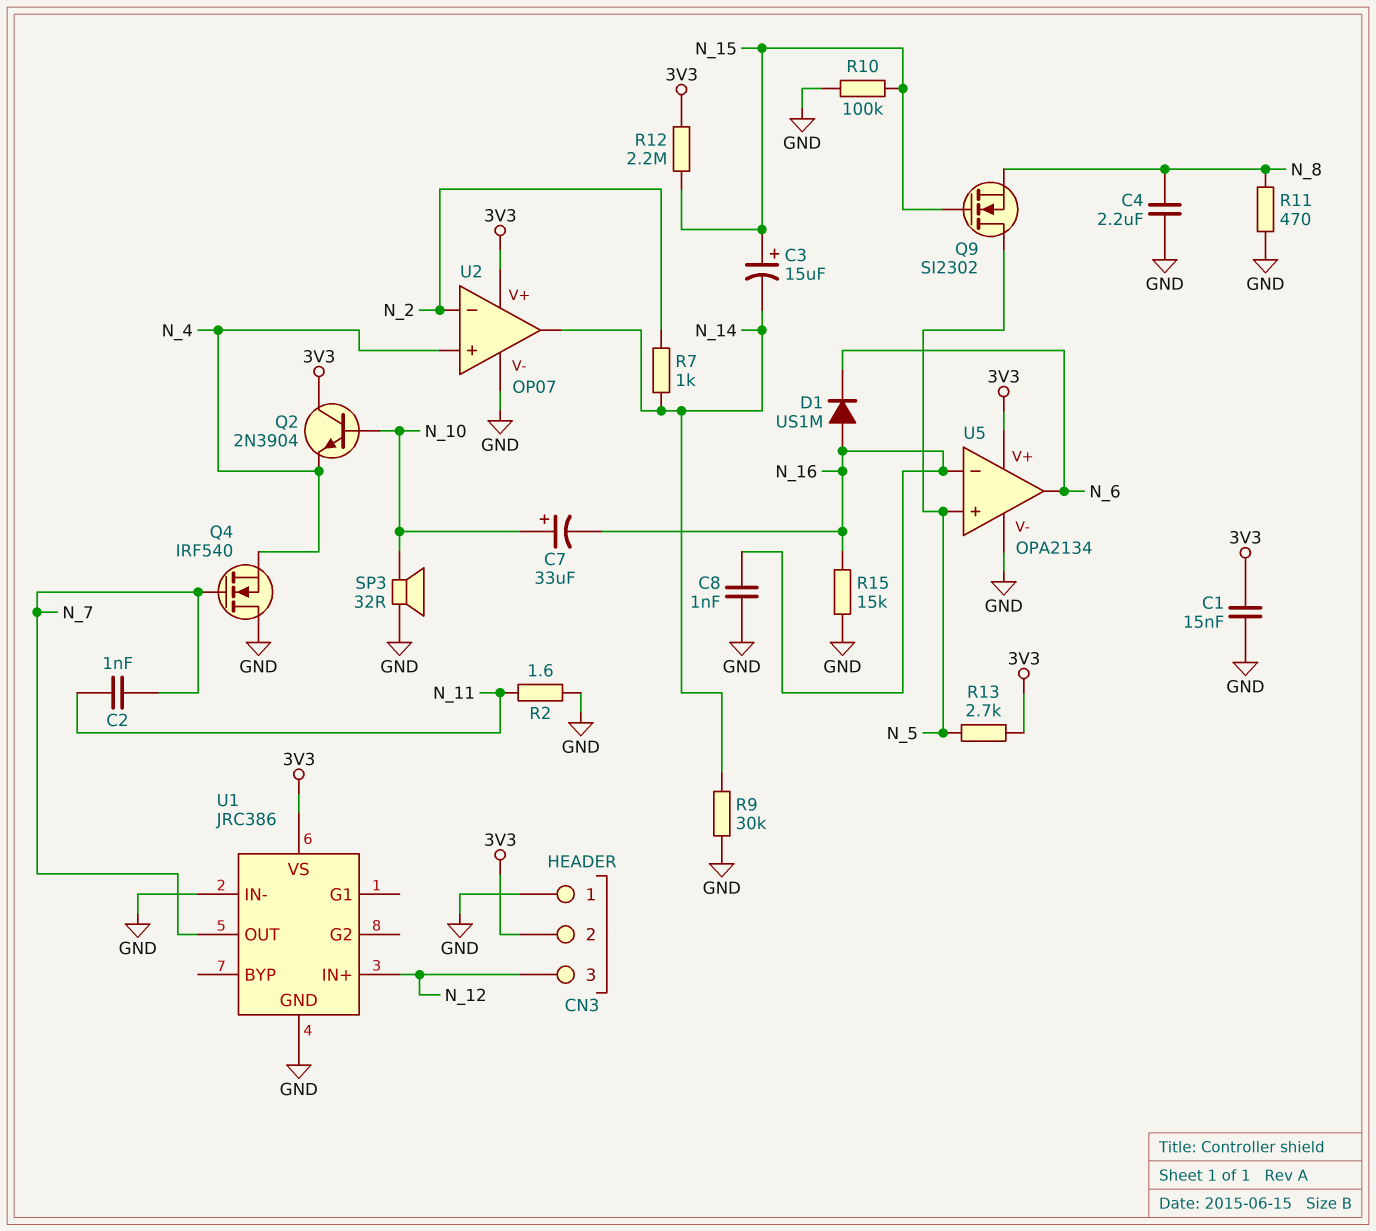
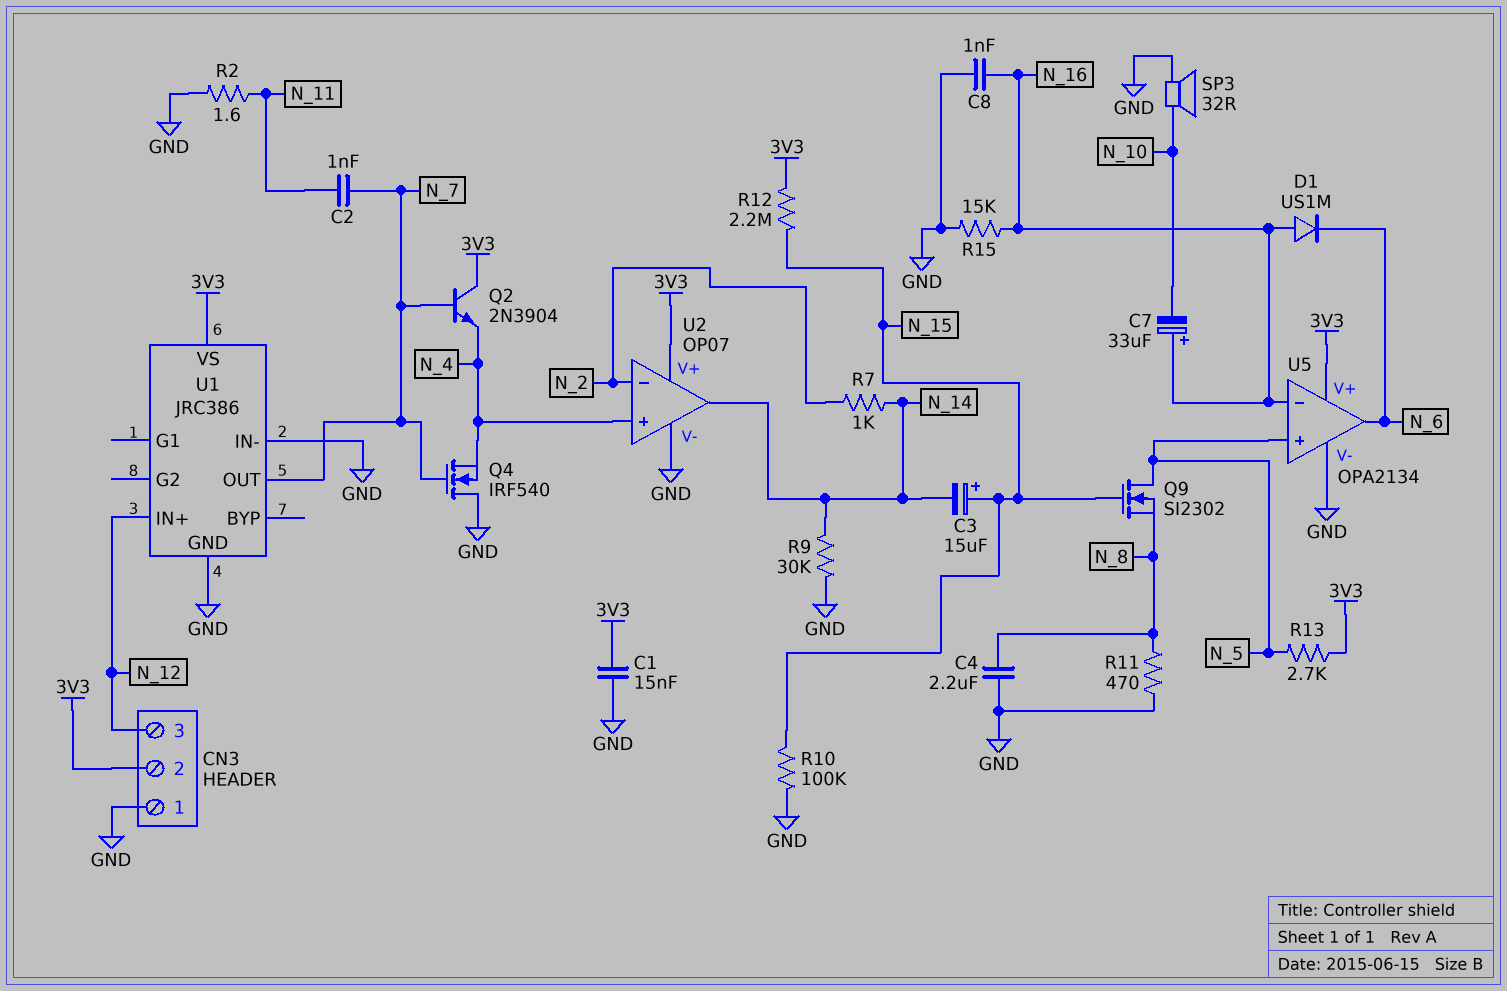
C7: 33uF (plus N_10, minus N_16) -> 33uF (plus N_16, minus N_10)
Q2: NPN 2N3904 (B N_10, C 3V3, E N_4) -> NPN 2N3904 (B N_7, C 3V3, E N_4)

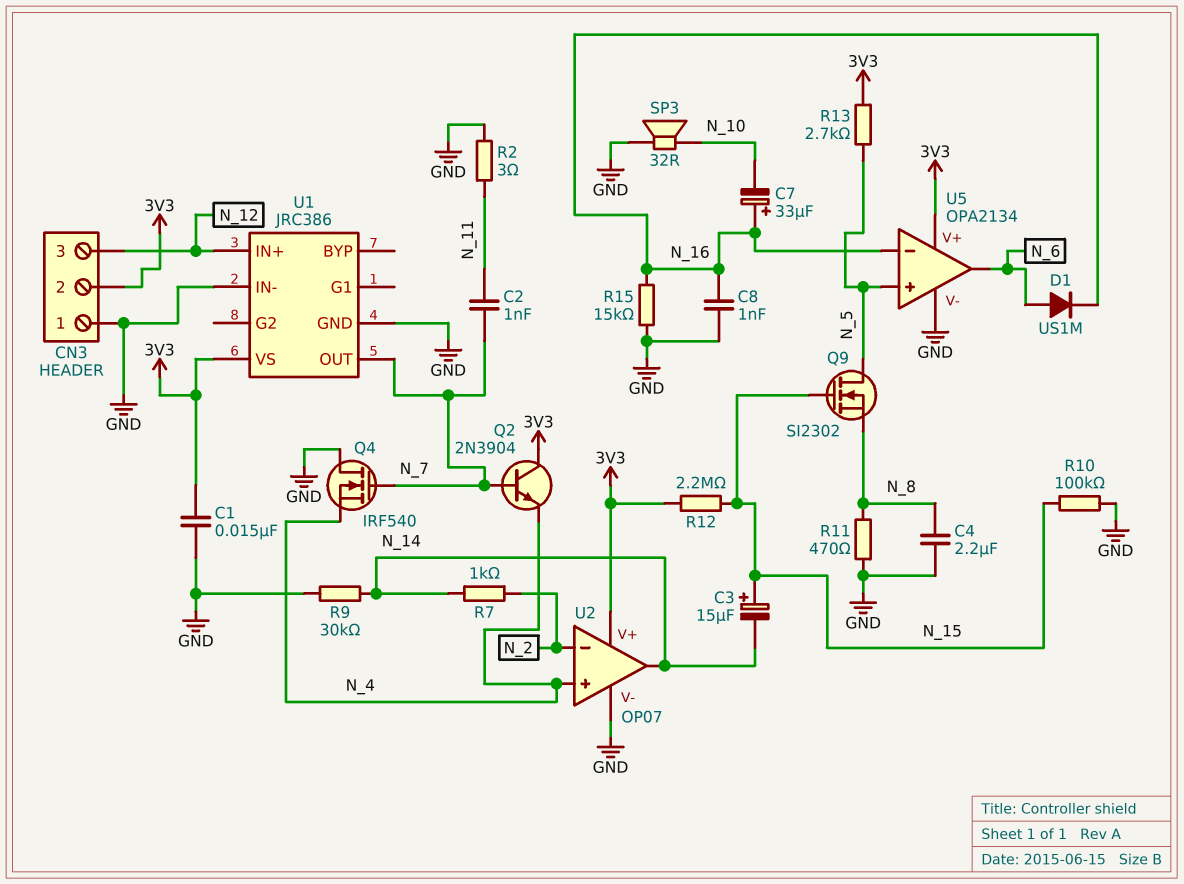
D1: diode US1M (A N_16, K N_6) -> diode US1M (A N_6, K N_16)
R2: 1.6 (GND, N_11) -> 3 (GND, N_11)

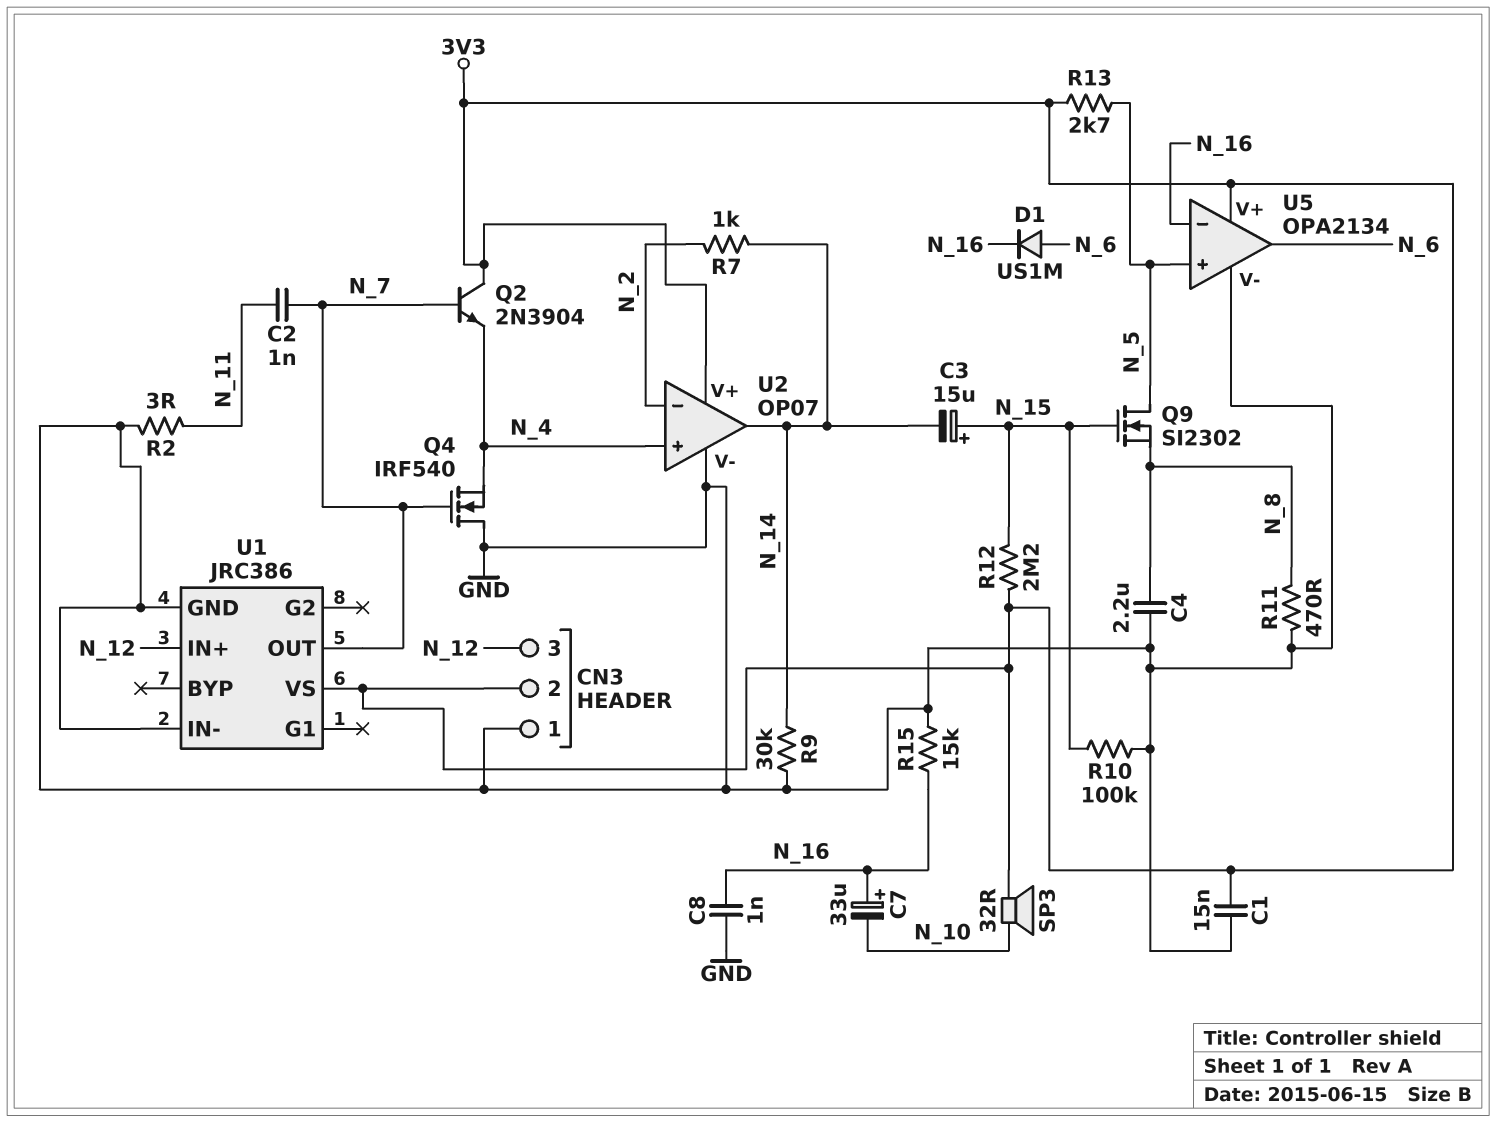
SP3: speaker 32R (GND, N_10) -> speaker 32R (3V3, N_10)

